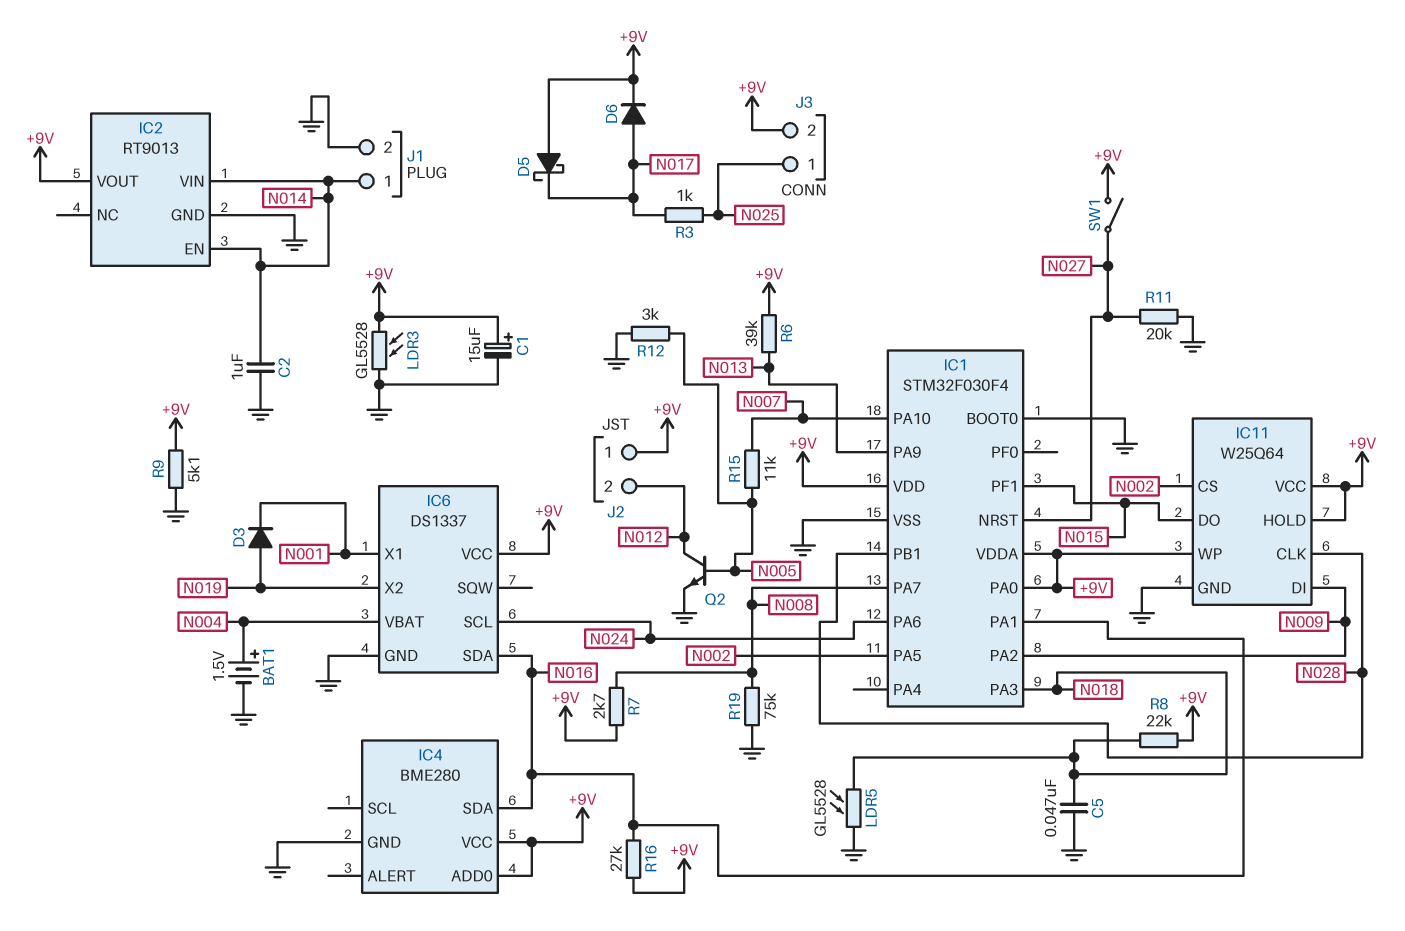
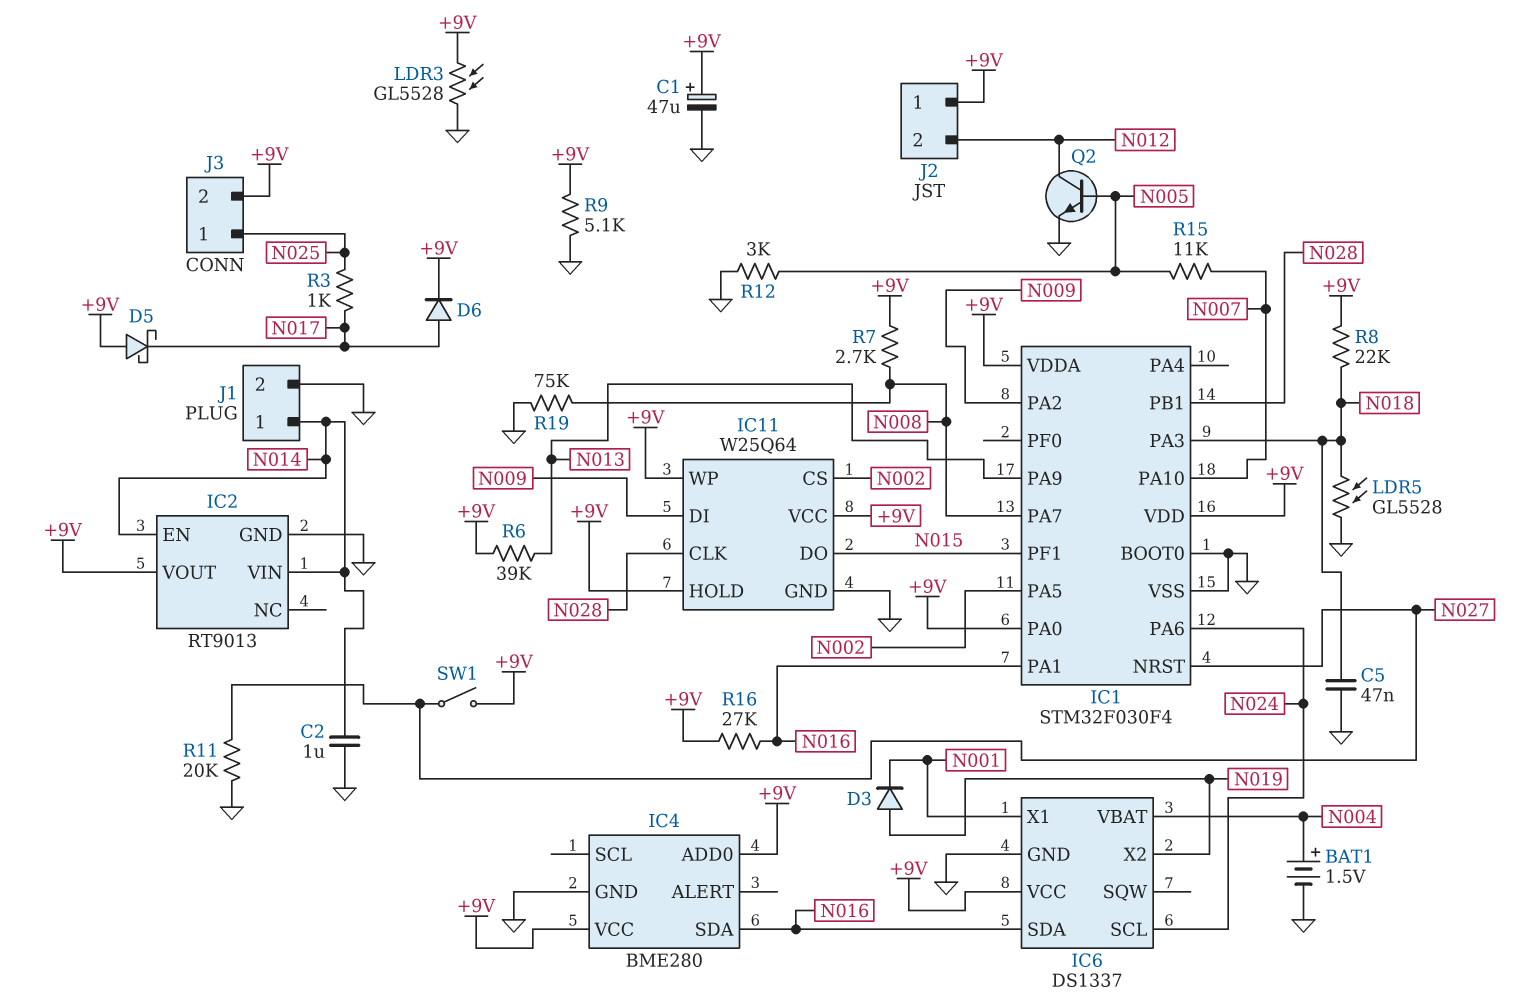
C1: 15uF (plus +9V, minus GND) -> 47uF (plus +9V, minus GND)

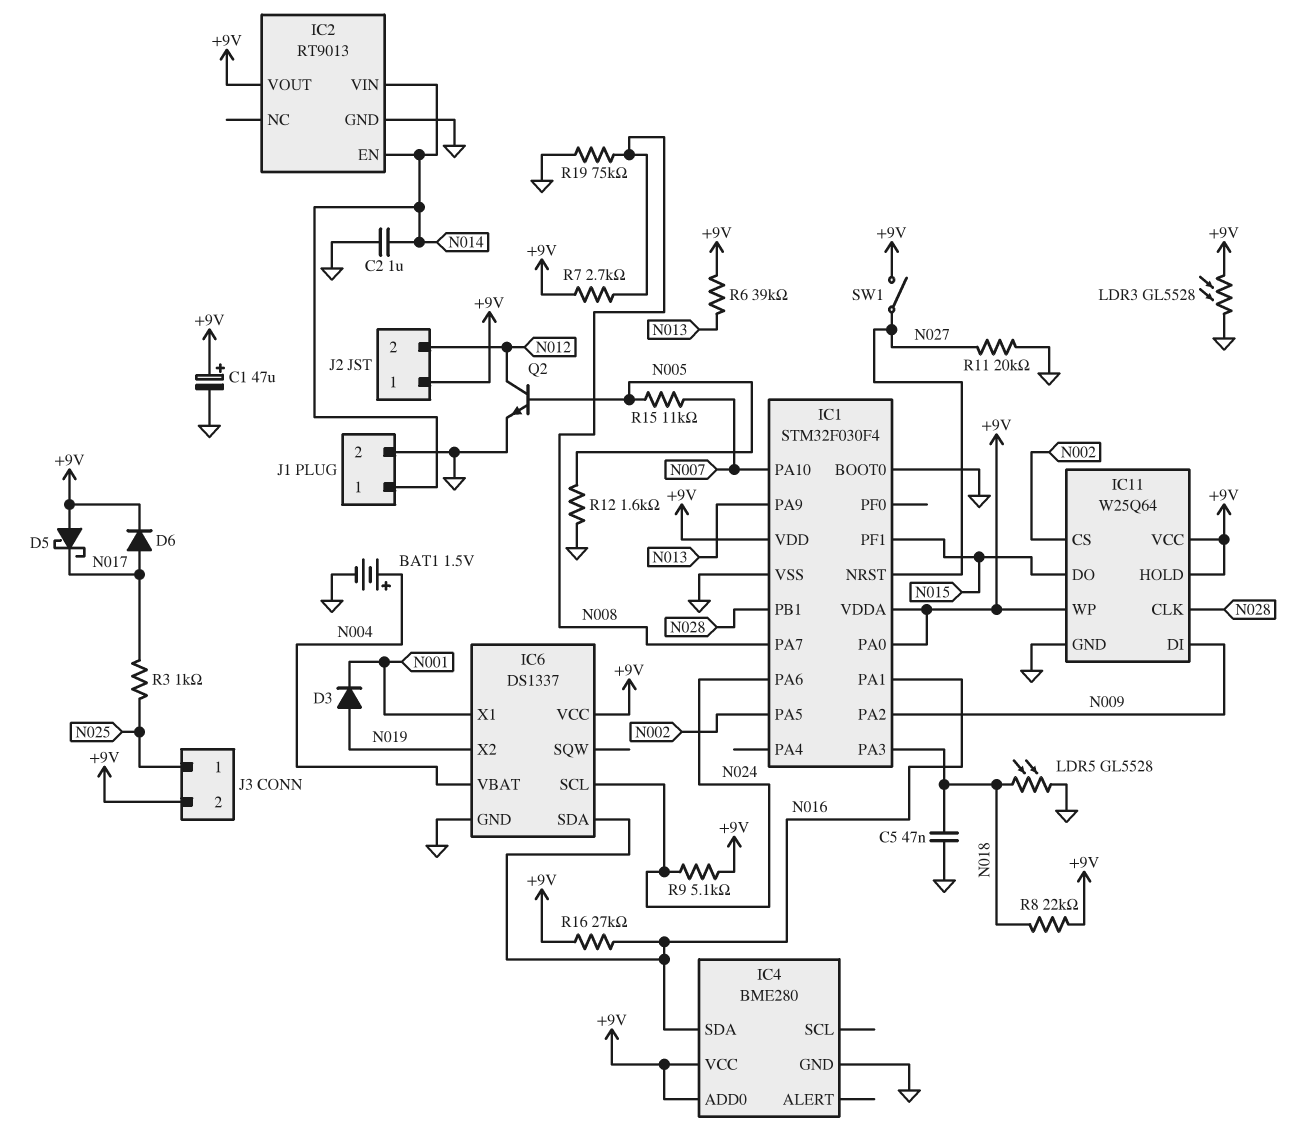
R9: 5.1k (+9V, GND) -> 5.1k (+9V, N024)
R12: 3k (GND, N005) -> 1.6k (GND, N005)

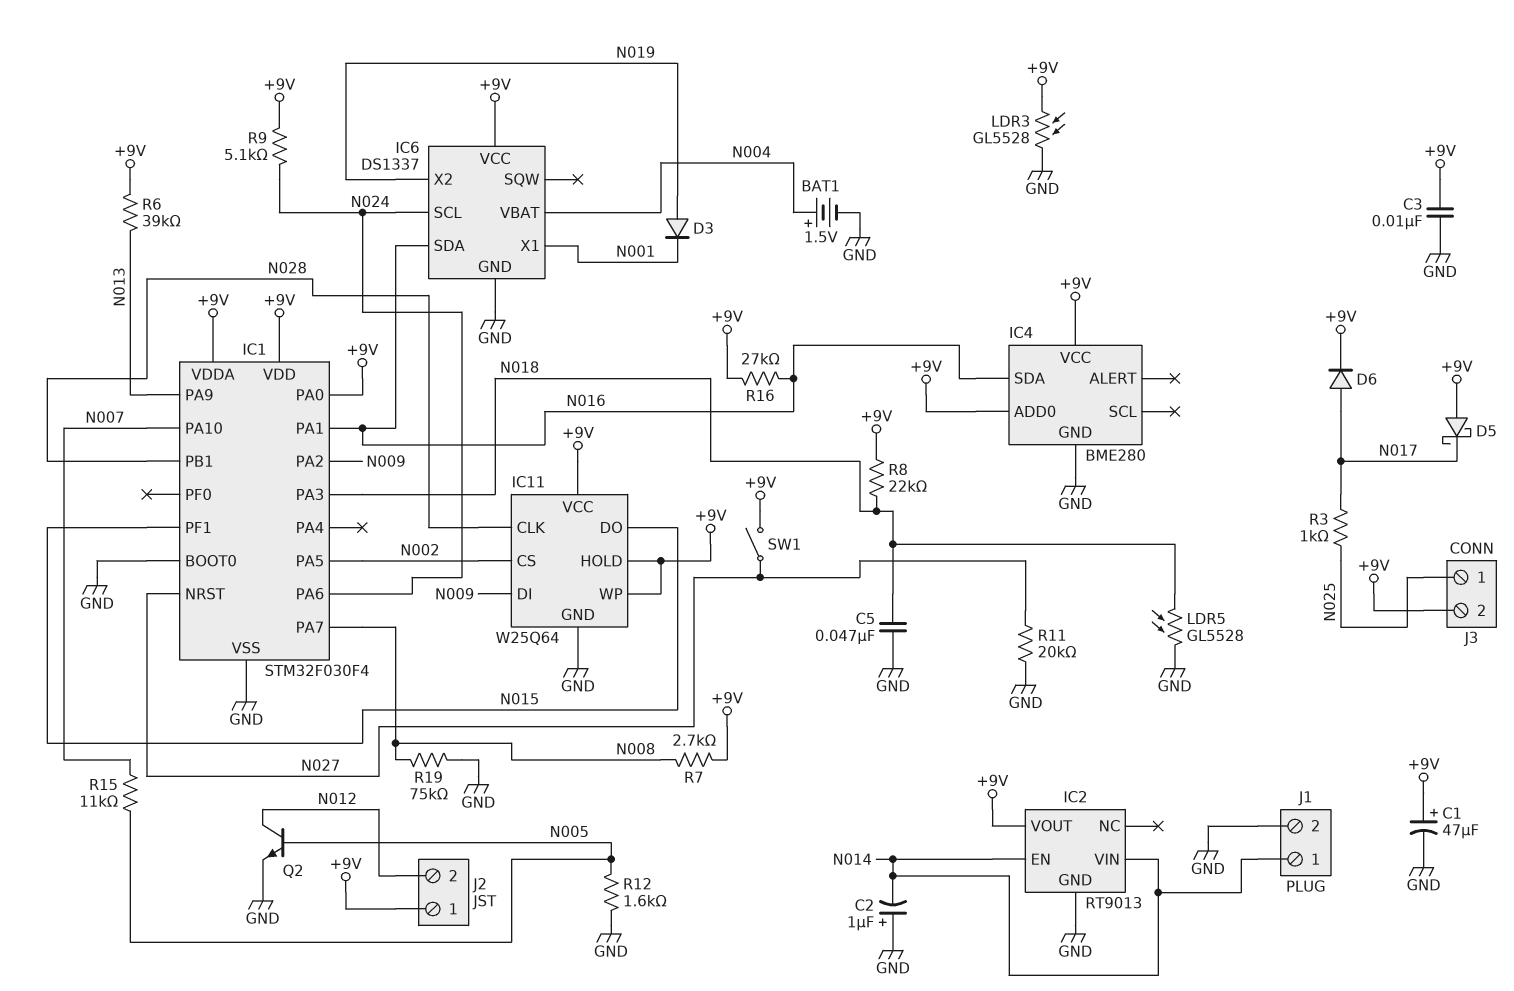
C2: 1uF (GND, N014) -> 1uF (plus GND, minus N014)
C3: none -> 10nF (+9V, GND)

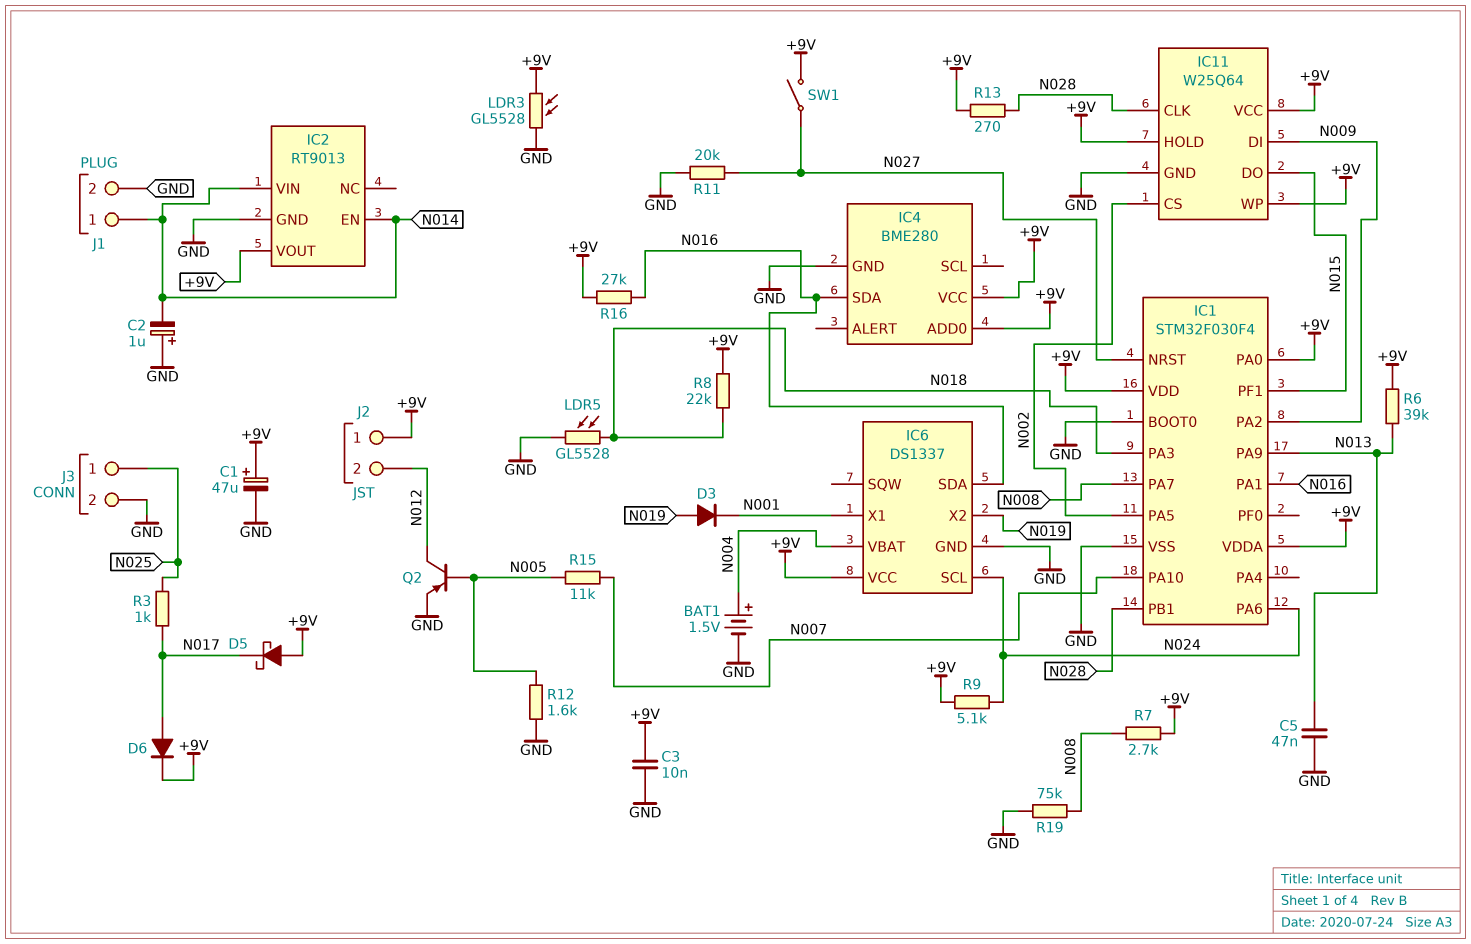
C5: 47nF (GND, N018) -> 47nF (GND, N013)
J3 pin 2: +9V -> GND
Q2: NPN (B N005, C N012, E GND) -> PNP (B N005, C N012, E GND)
R13: none -> 270 (+9V, N028)

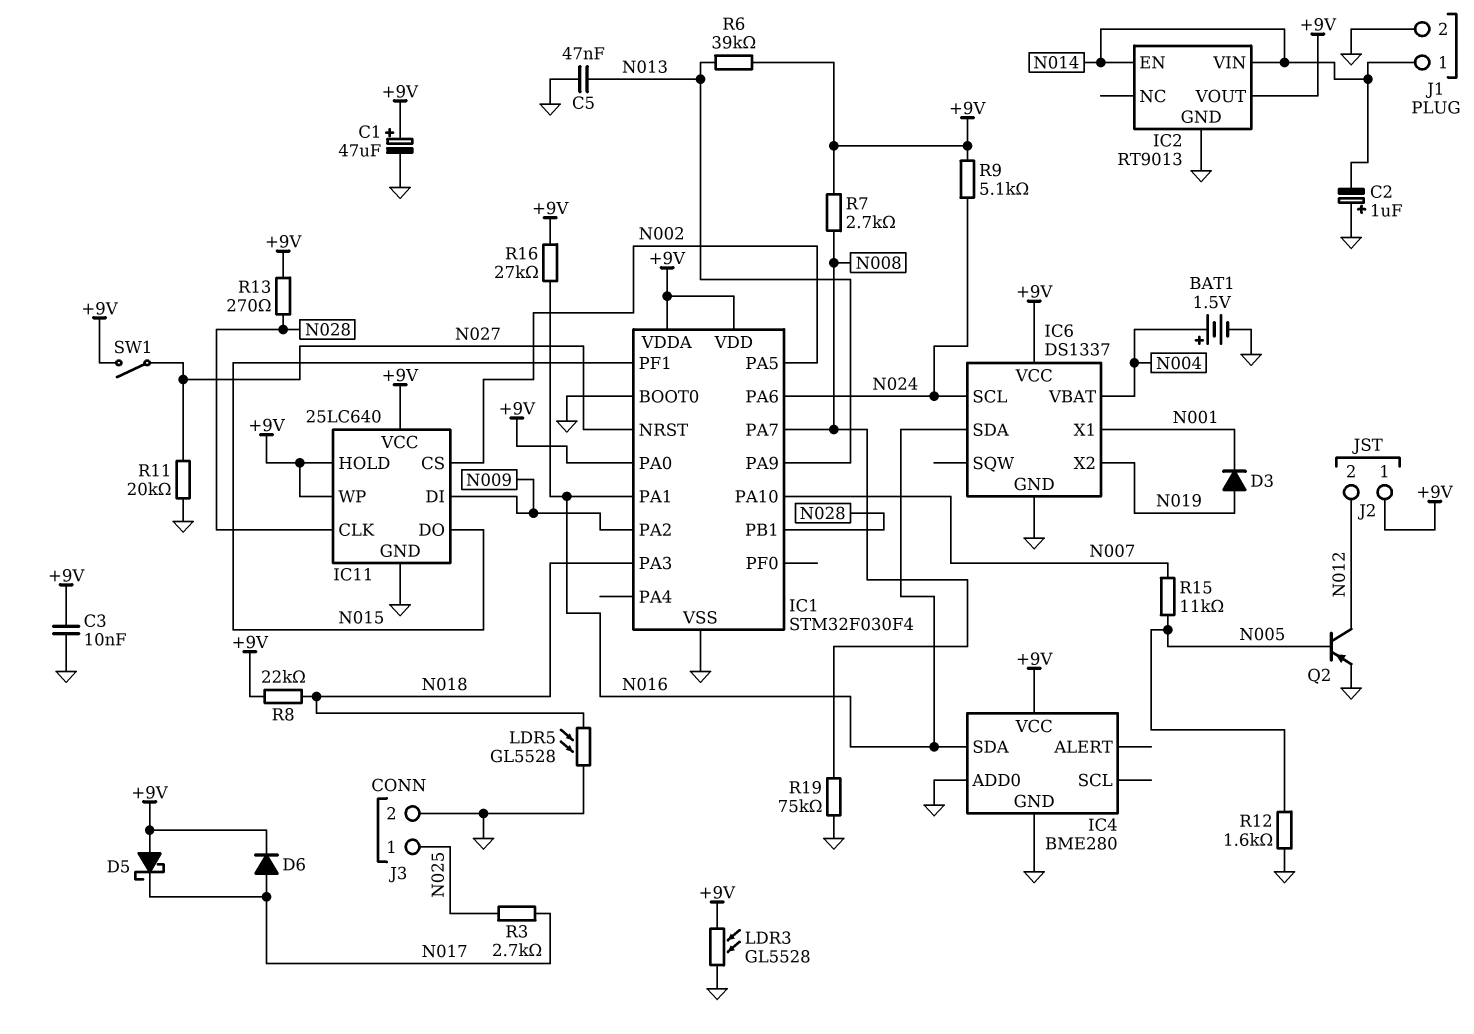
IC4 pin ADD0: +9V -> GND
IC11: W25Q64 -> 25LC640
R3: 1k (N017, N025) -> 2.7k (N017, N025)

